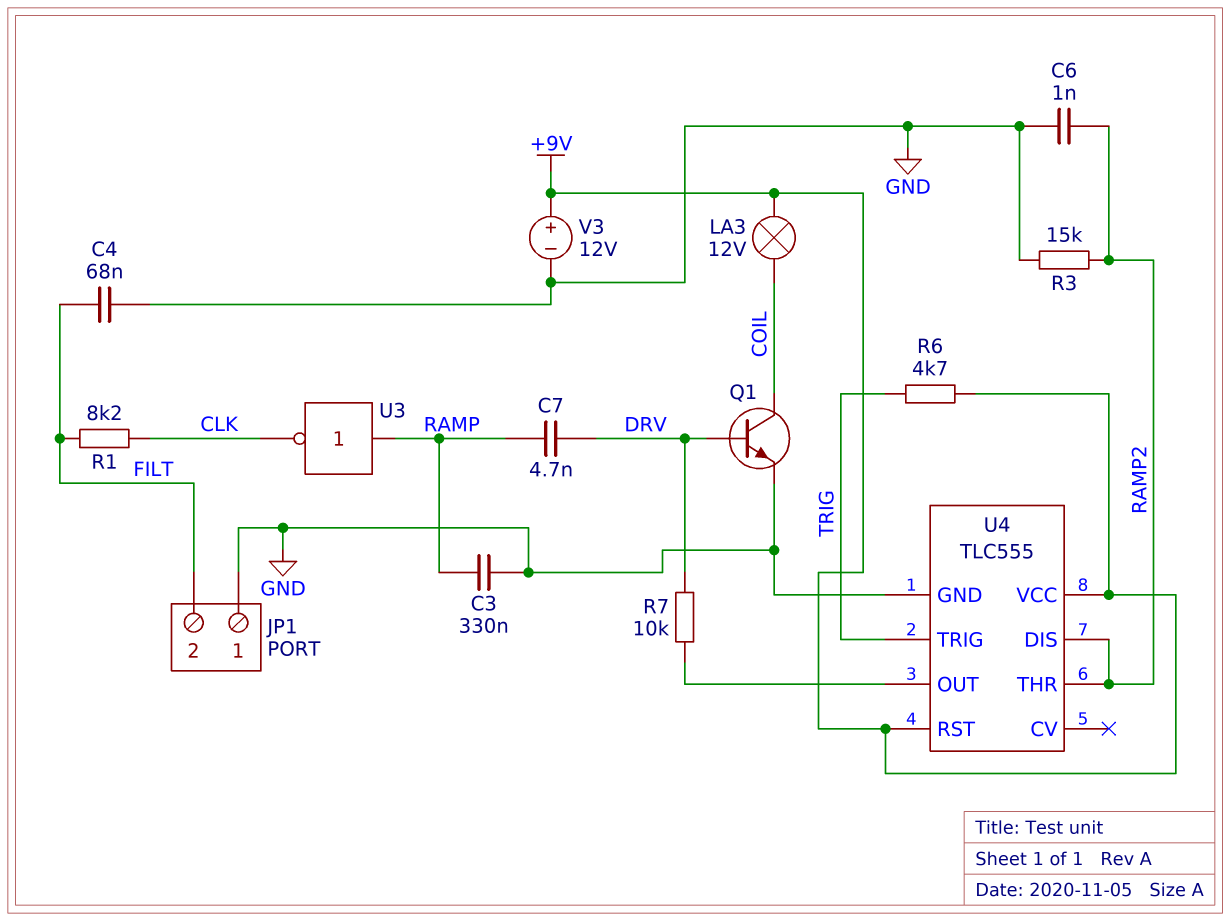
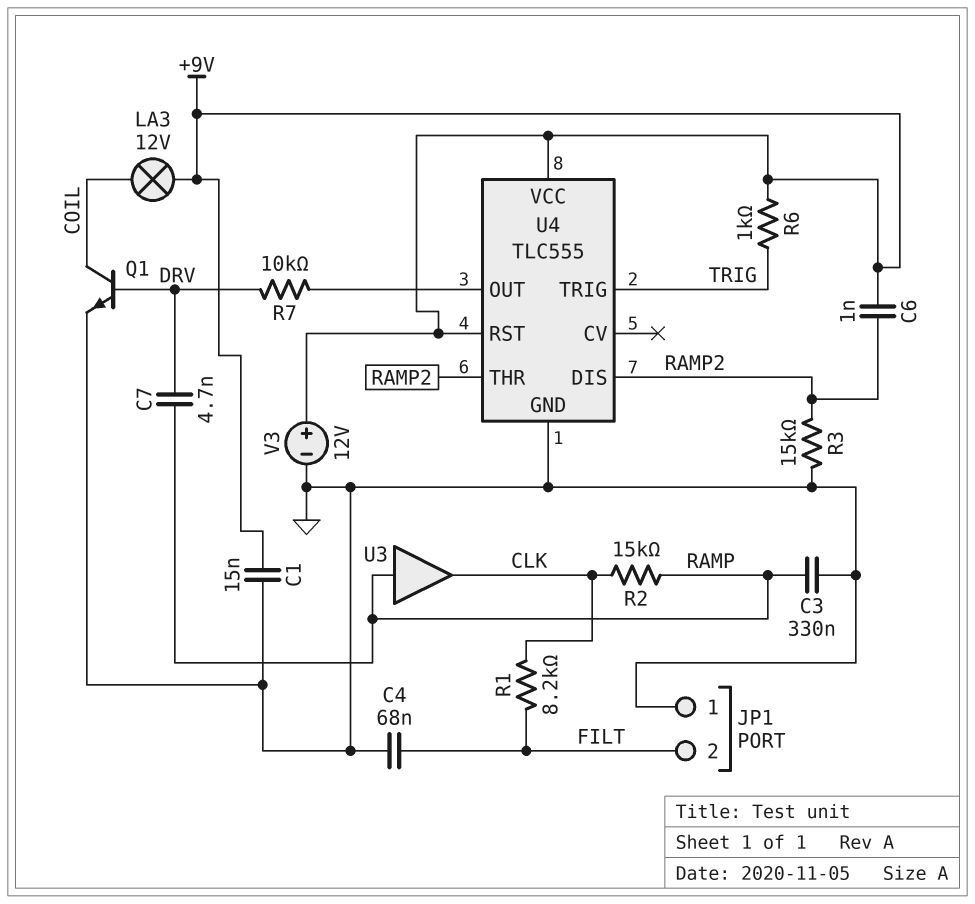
C1: none -> 15nF (+9V, GND)
C6: 1nF (GND, RAMP2) -> 1nF (+9V, RAMP2)
R2: none -> 15k (CLK, RAMP)
R6: 4.7k (+9V, TRIG) -> 1k (+9V, TRIG)
U3: NOT (in RAMP, out CLK) -> buffer (in RAMP, out CLK)

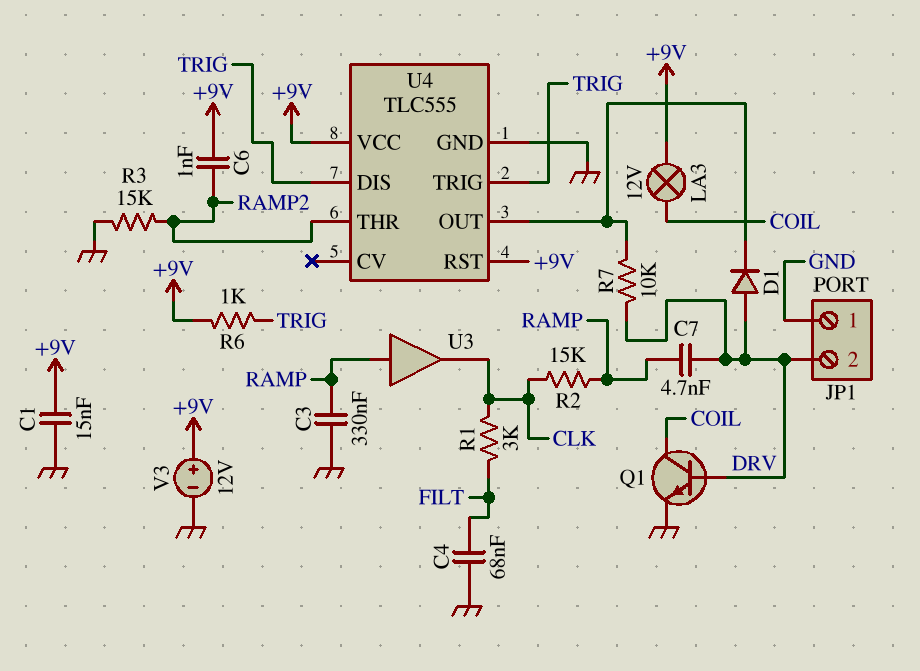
D1: none -> diode (A DRV, K U4/OUT)
JP1 pin 2: FILT -> DRV
R1: 8.2k (CLK, FILT) -> 3k (CLK, FILT)
U4 pin DIS: RAMP2 -> TRIG

